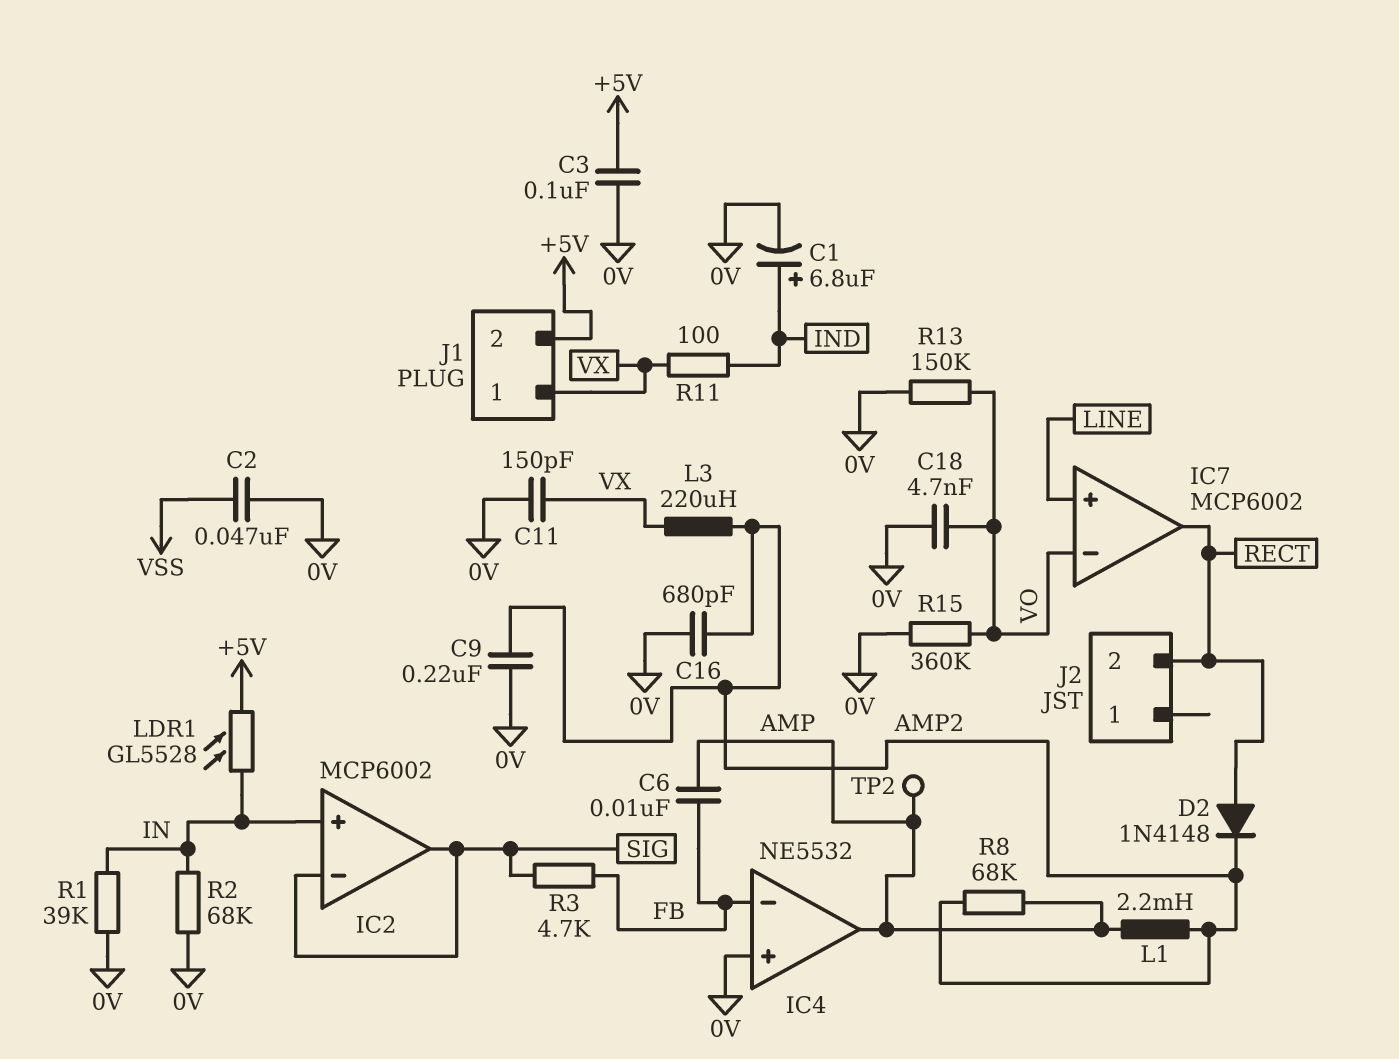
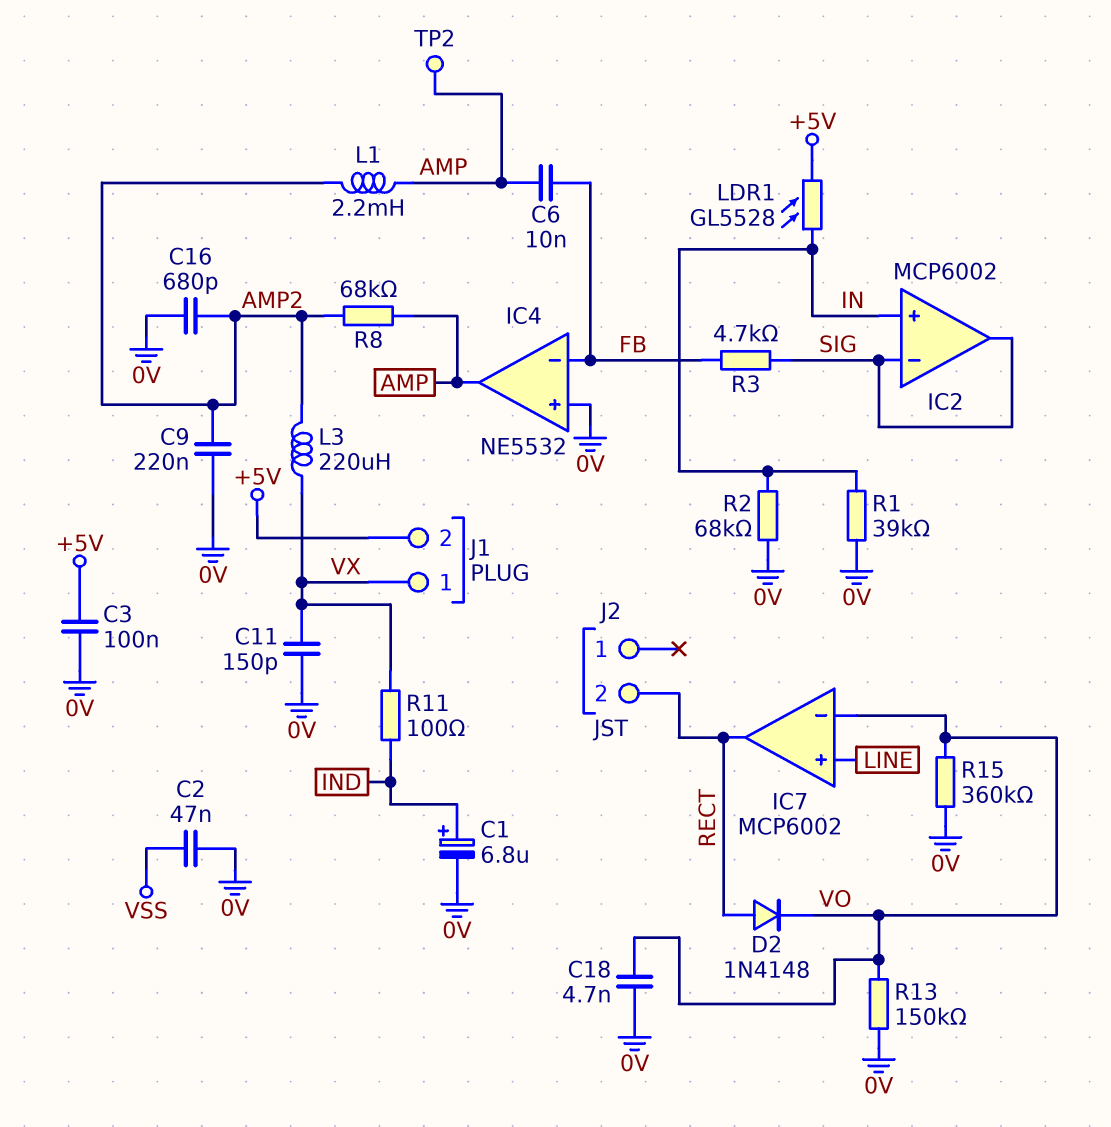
D2: diode 1N4148 (A RECT, K AMP2) -> diode 1N4148 (A RECT, K VO)

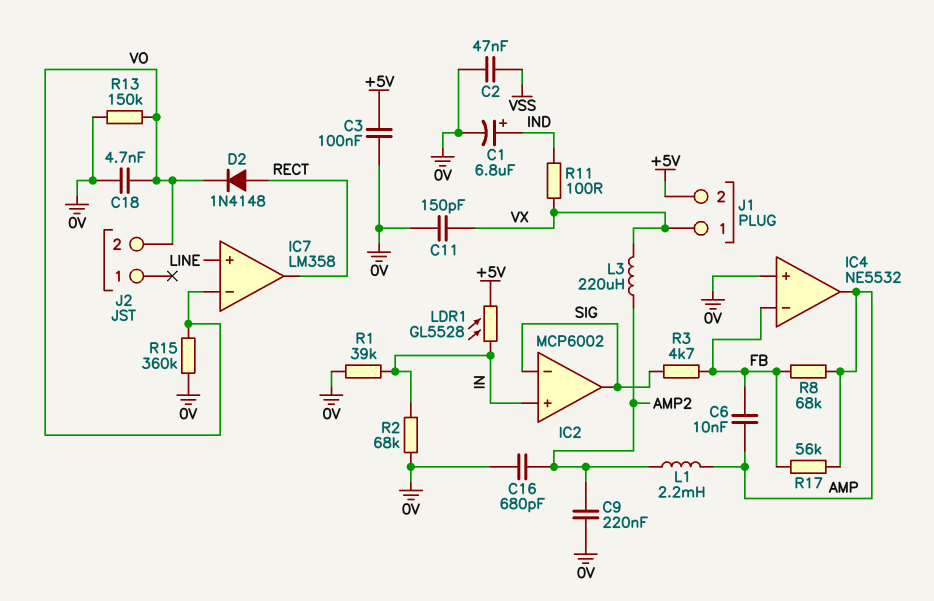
IC7: MCP6002 -> LM358
J2 pin 2: RECT -> VO
R8: 68k (AMP, AMP2) -> 68k (AMP, FB)
R17: none -> 56k (AMP, FB)
TP2: test point (AMP) -> none

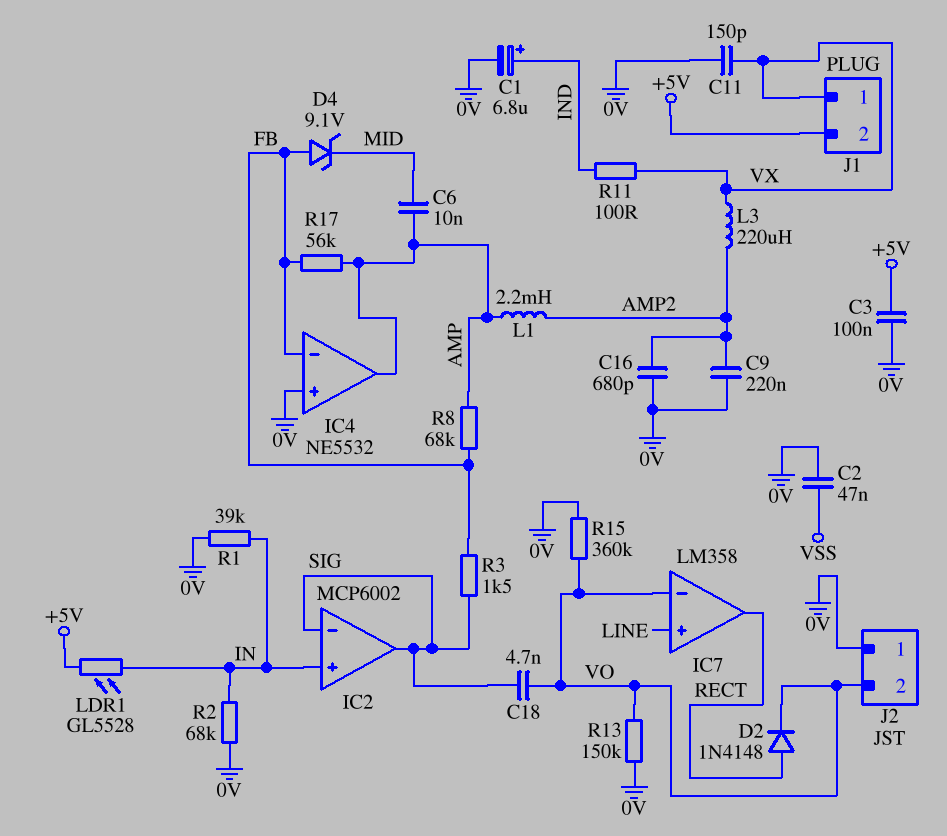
C6: 10nF (AMP, FB) -> 10nF (AMP, MID)
C18: 4.7nF (0V, VO) -> 4.7nF (SIG, VO)
D4: none -> zener 9.1V (A FB, K MID)
J2 pin 1: none -> 0V
R3: 4.7k (FB, SIG) -> 1.5k (FB, SIG)

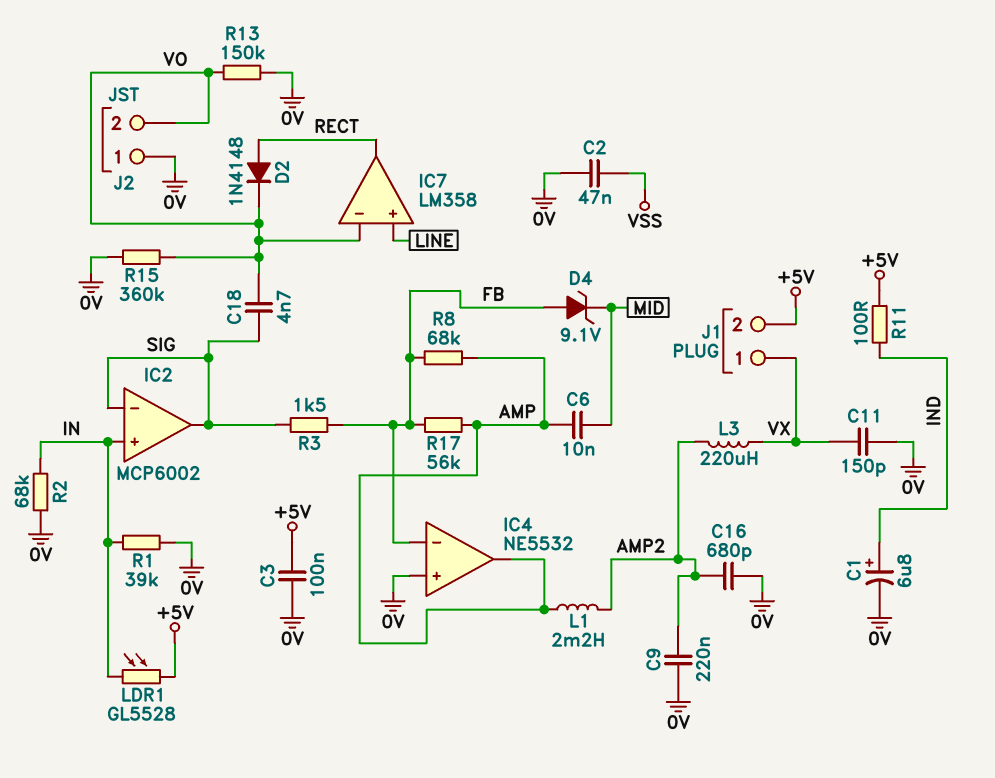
R11: 100 (IND, VX) -> 100 (+5V, IND)

